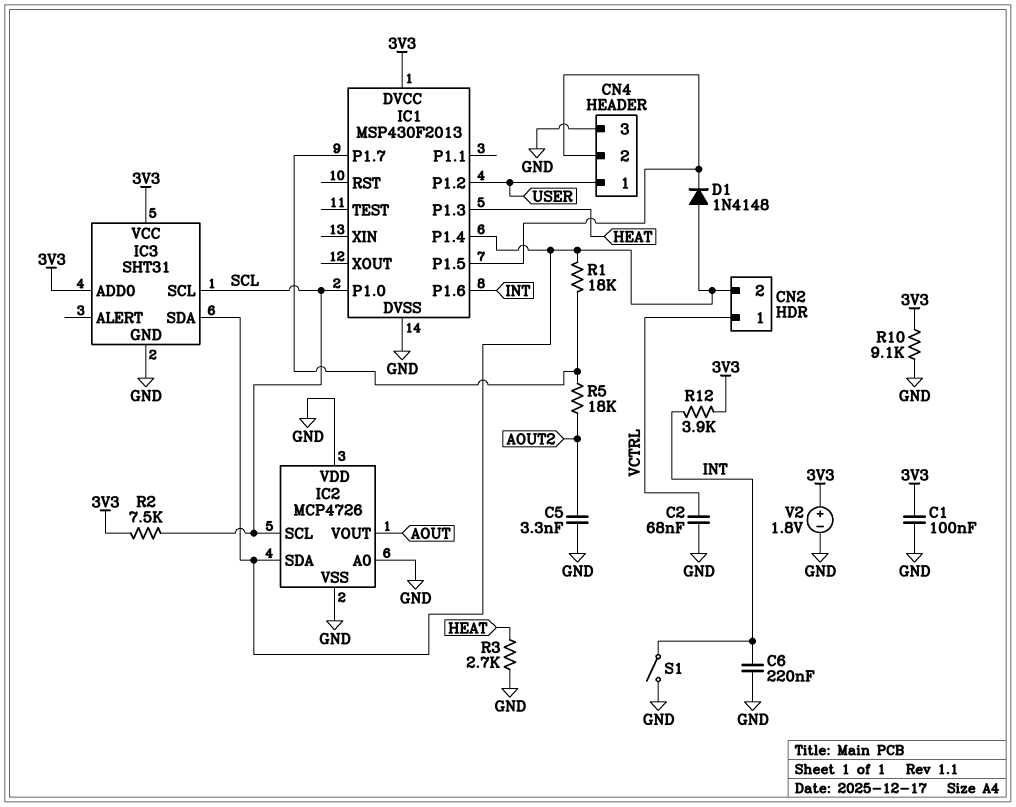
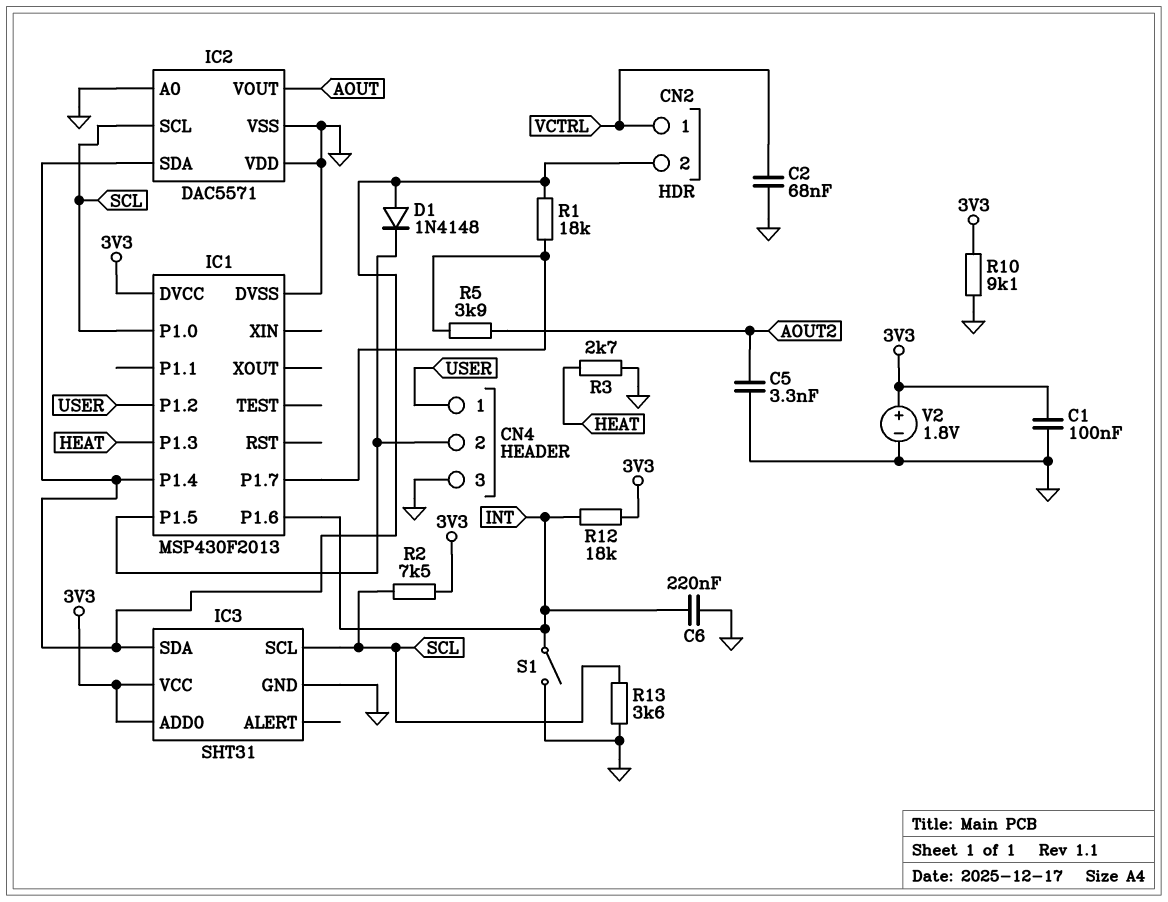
IC2: MCP4726 -> DAC5571
R5: 18k (AOUT2, IC1/P1.7) -> 3.9k (AOUT2, IC1/P1.7)
R12: 3.9k (3V3, INT) -> 18k (3V3, INT)
R13: none -> 3.6k (GND, SCL)

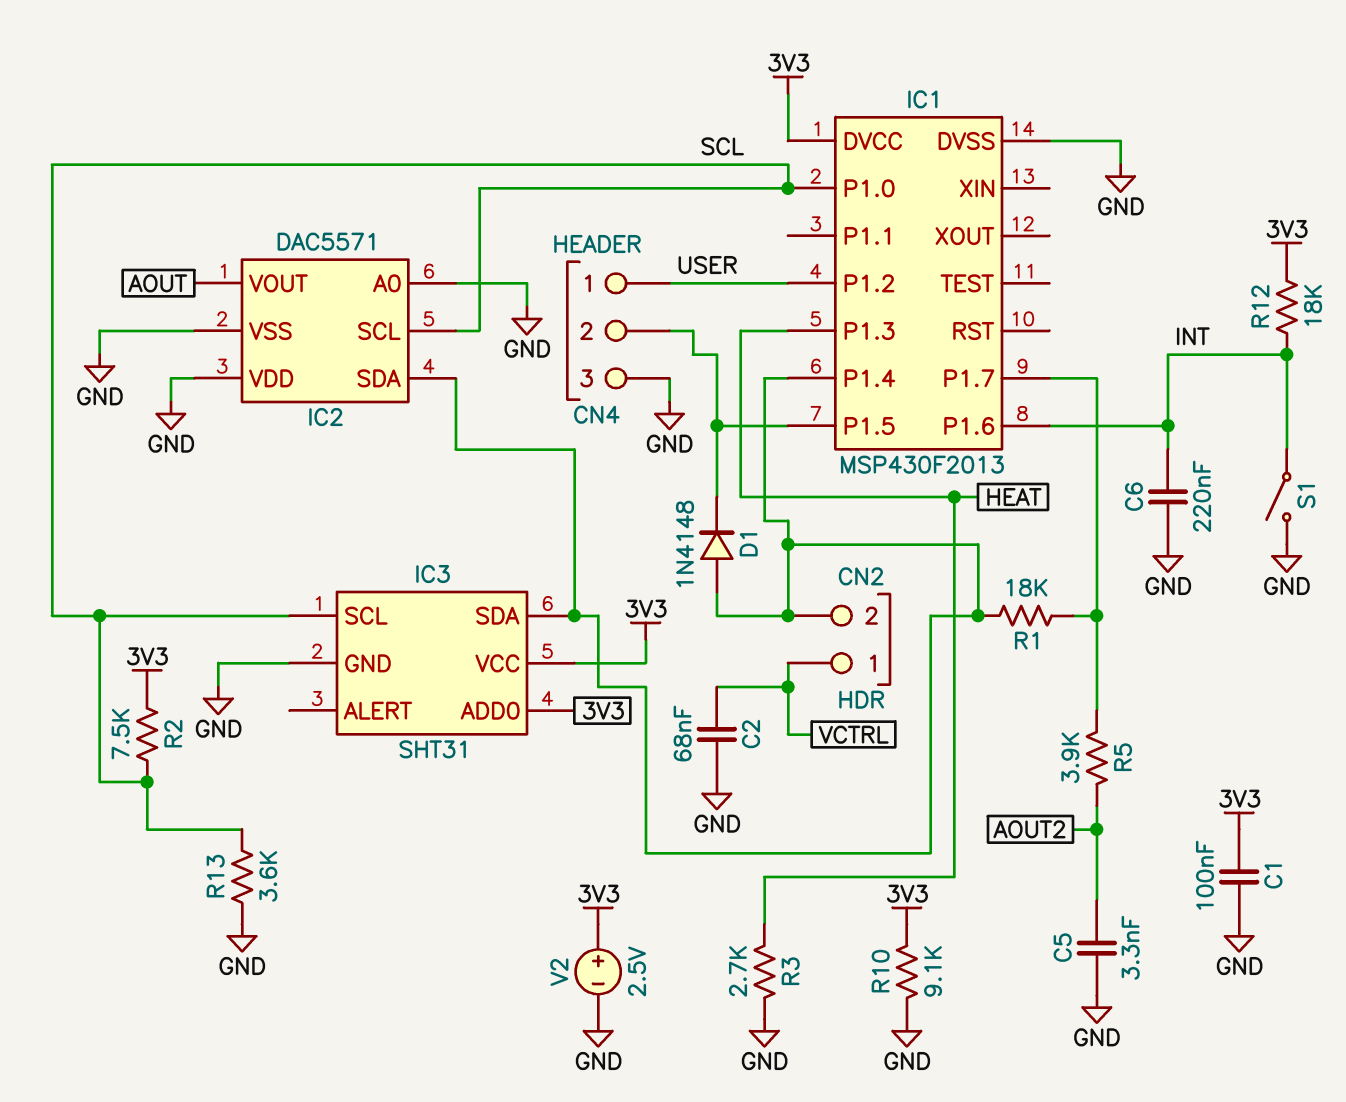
V2: 1.8V (plus 3V3, minus GND) -> 2.5V (plus 3V3, minus GND)

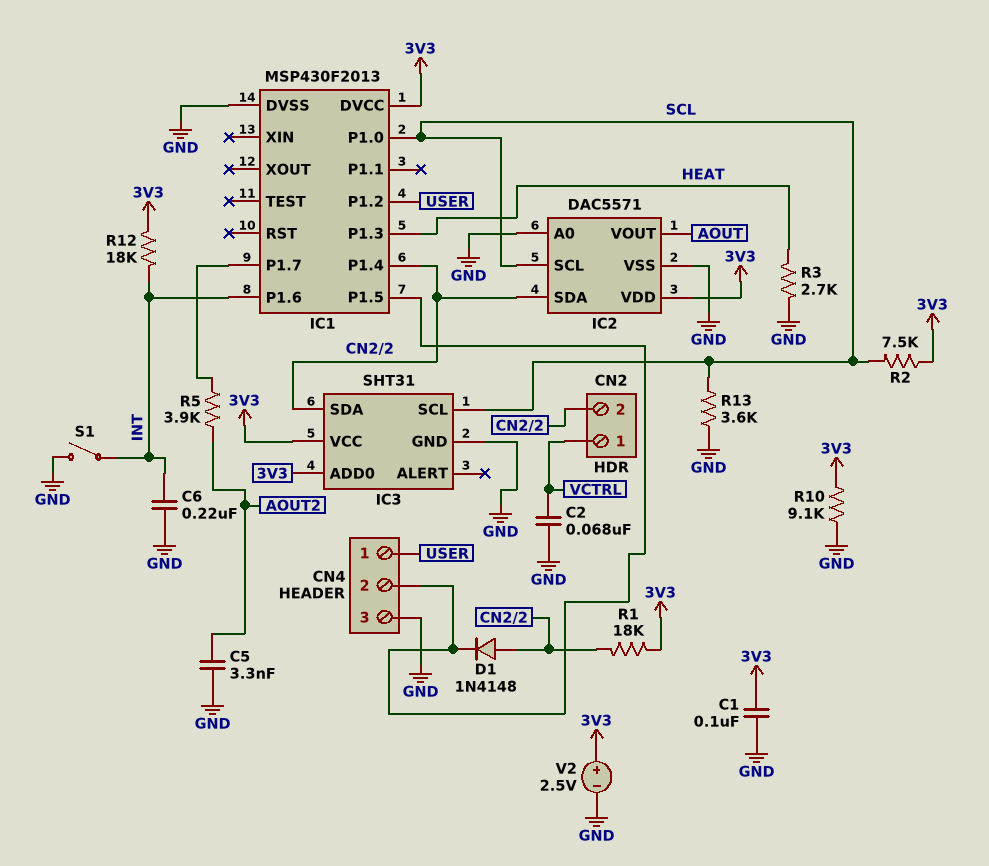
IC2 pin VDD: GND -> 3V3
R1: 18k (CN2/2, IC1/P1.7) -> 18k (3V3, CN2/2)

